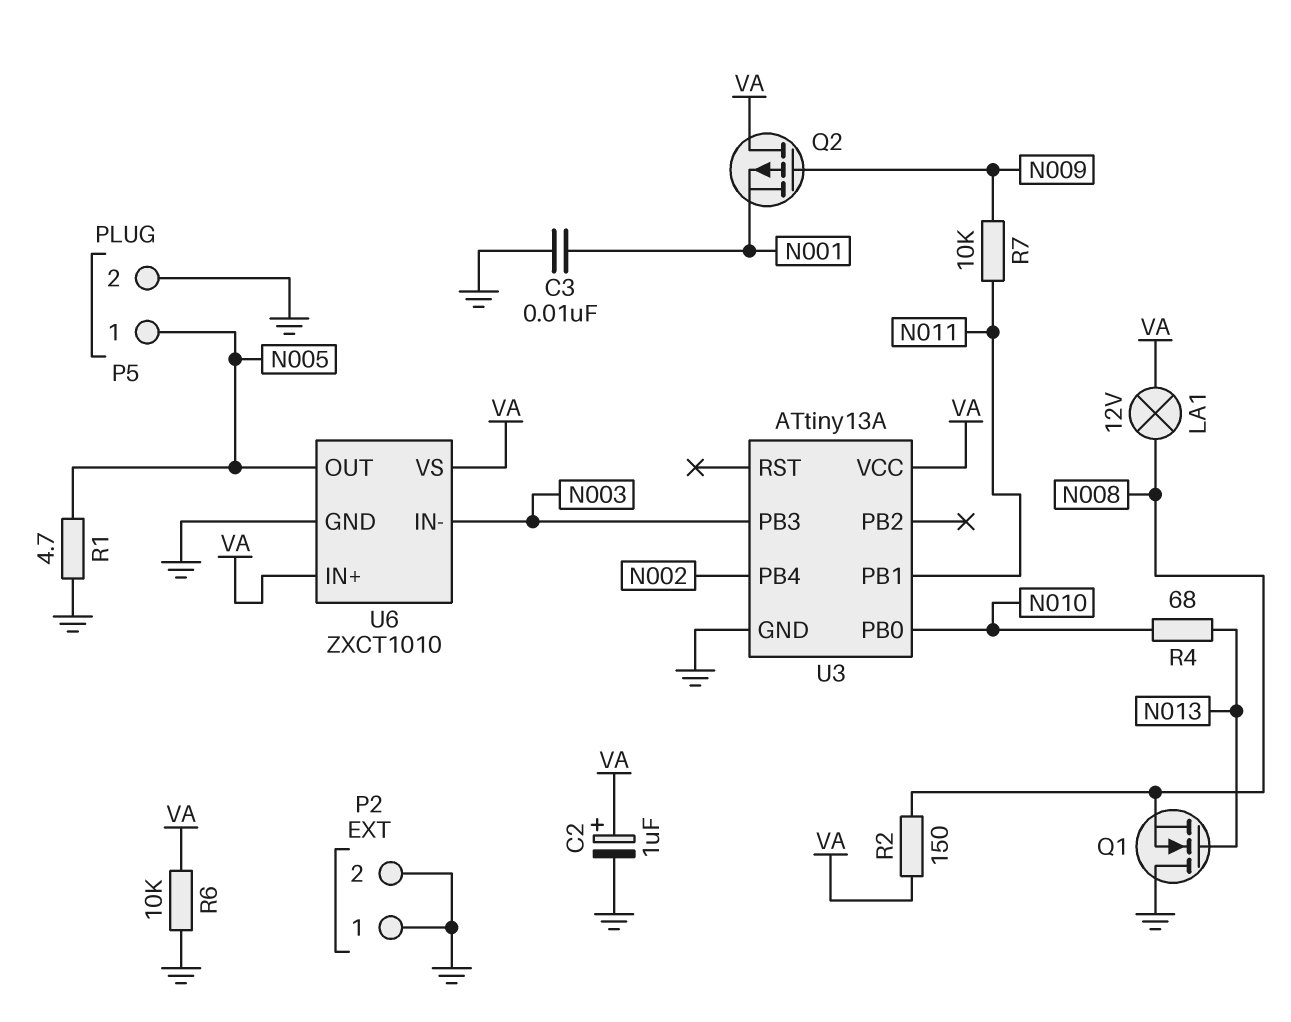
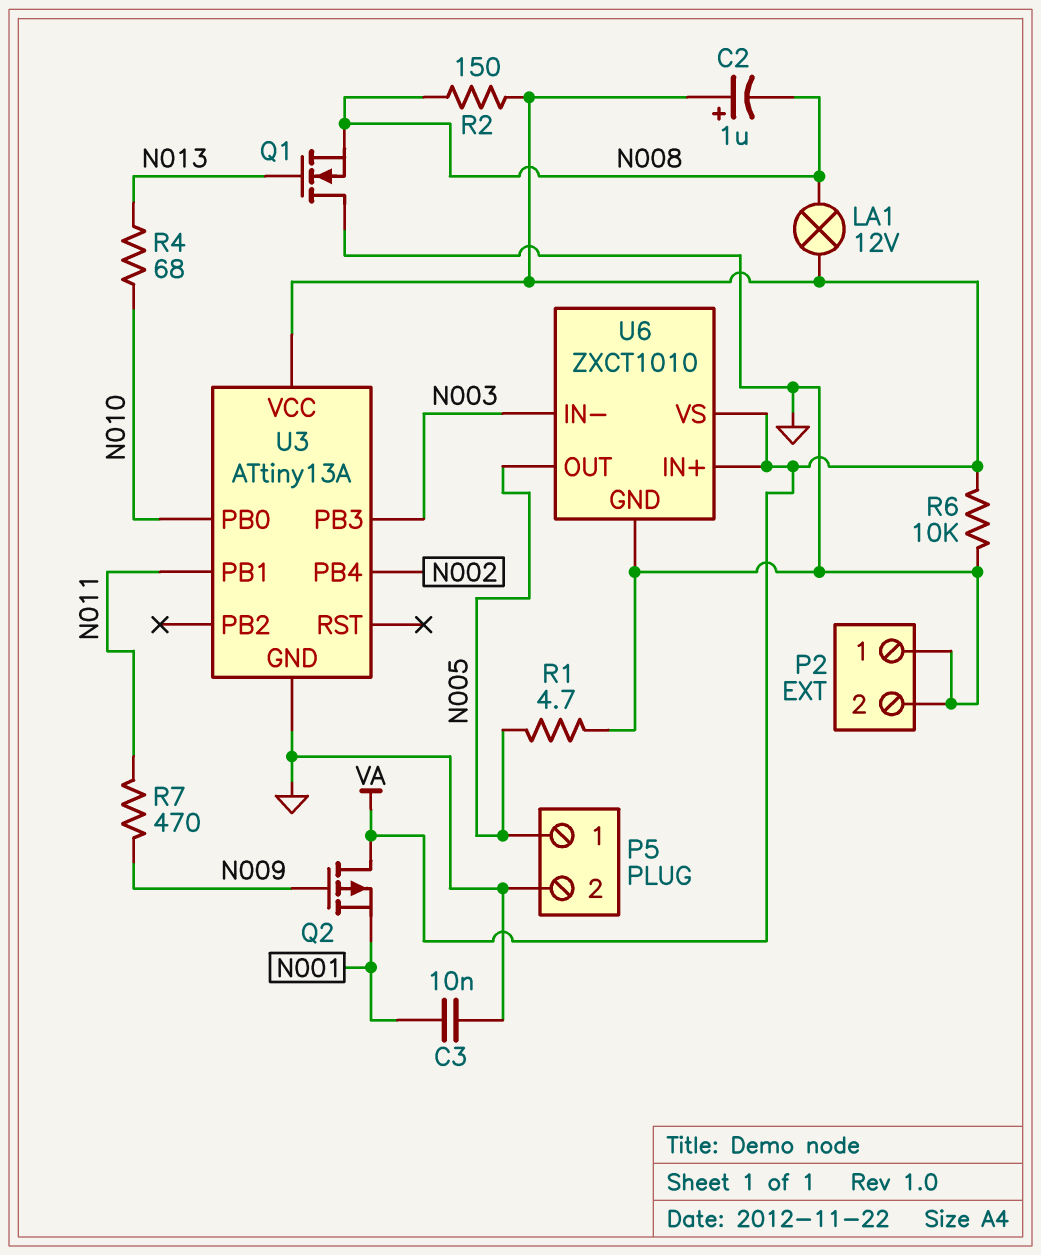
C2: 1uF (plus VA, minus GND) -> 1uF (plus VA, minus N008)
R7: 10k (N009, N011) -> 470 (N009, N011)

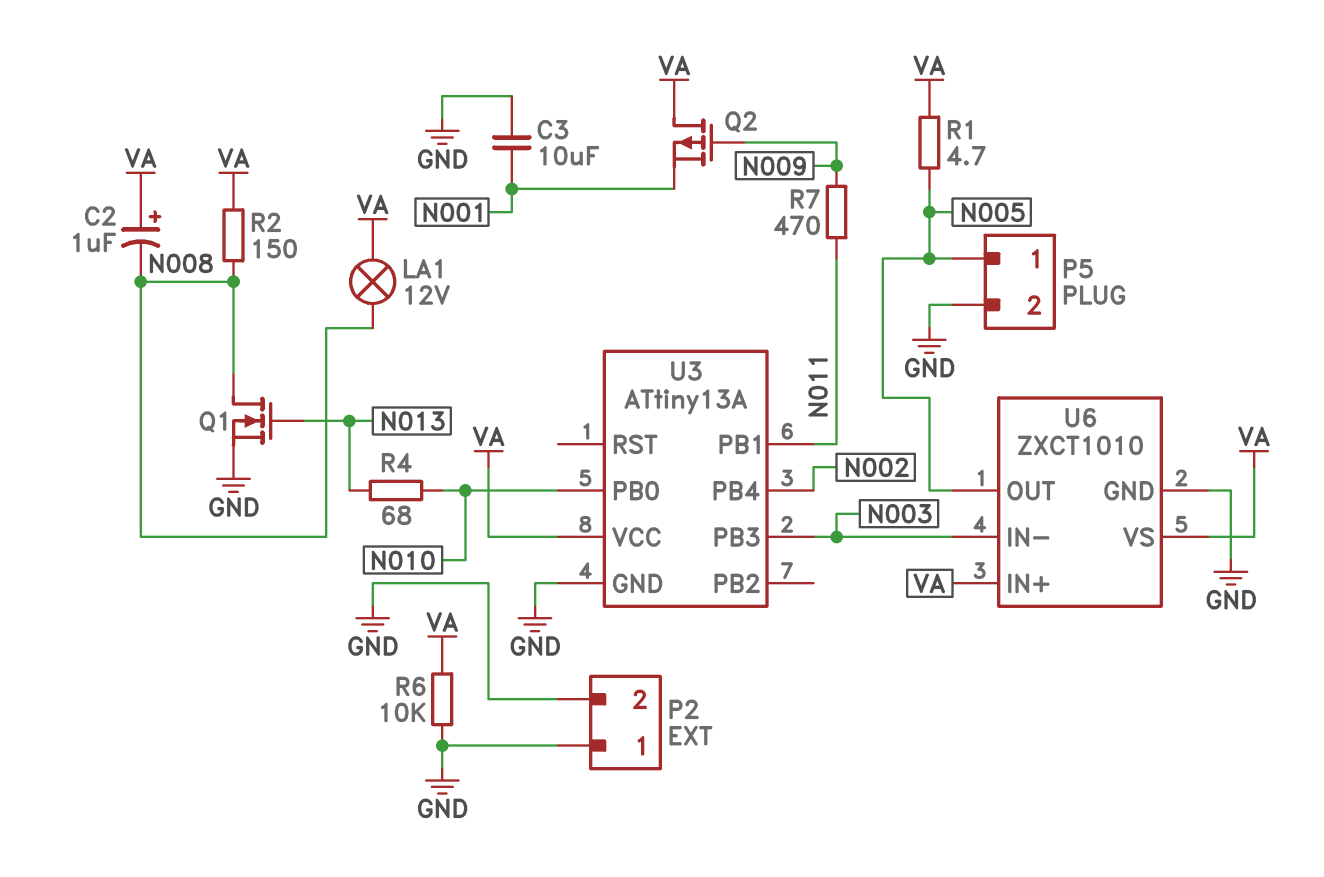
C3: 10nF (GND, N001) -> 10uF (GND, N001)
Q1: NMOS (G N013, D GND, S N008) -> NMOS (G N013, D N008, S GND)
R1: 4.7 (GND, N005) -> 4.7 (N005, VA)

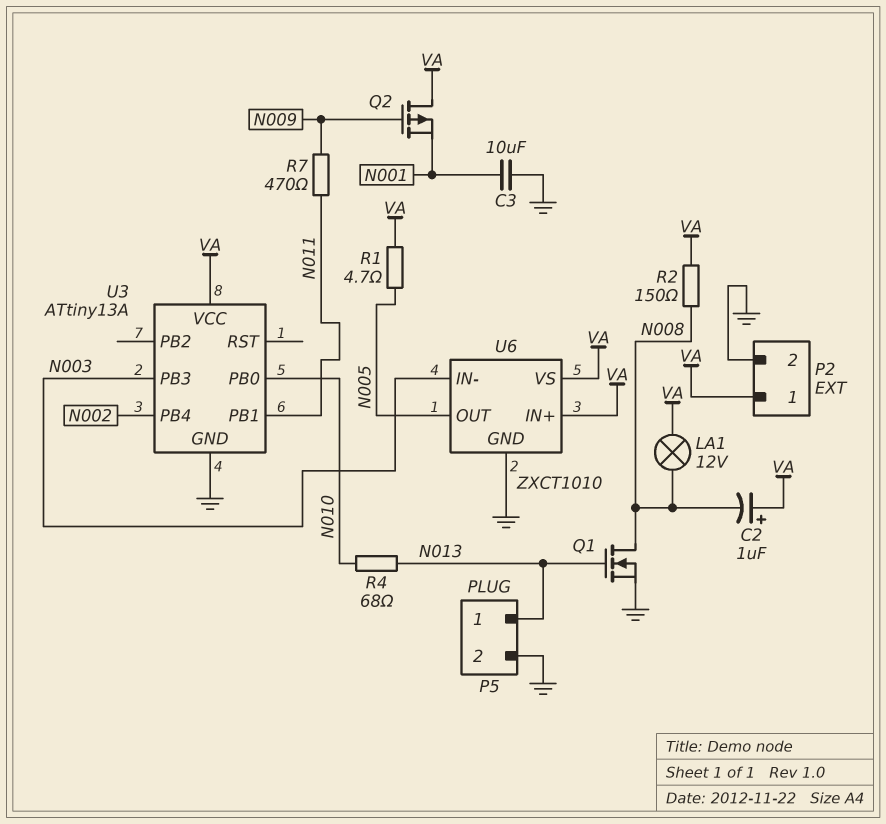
P2 pin 1: GND -> VA
P5 pin 1: N005 -> N013
R6: 10k (GND, VA) -> none

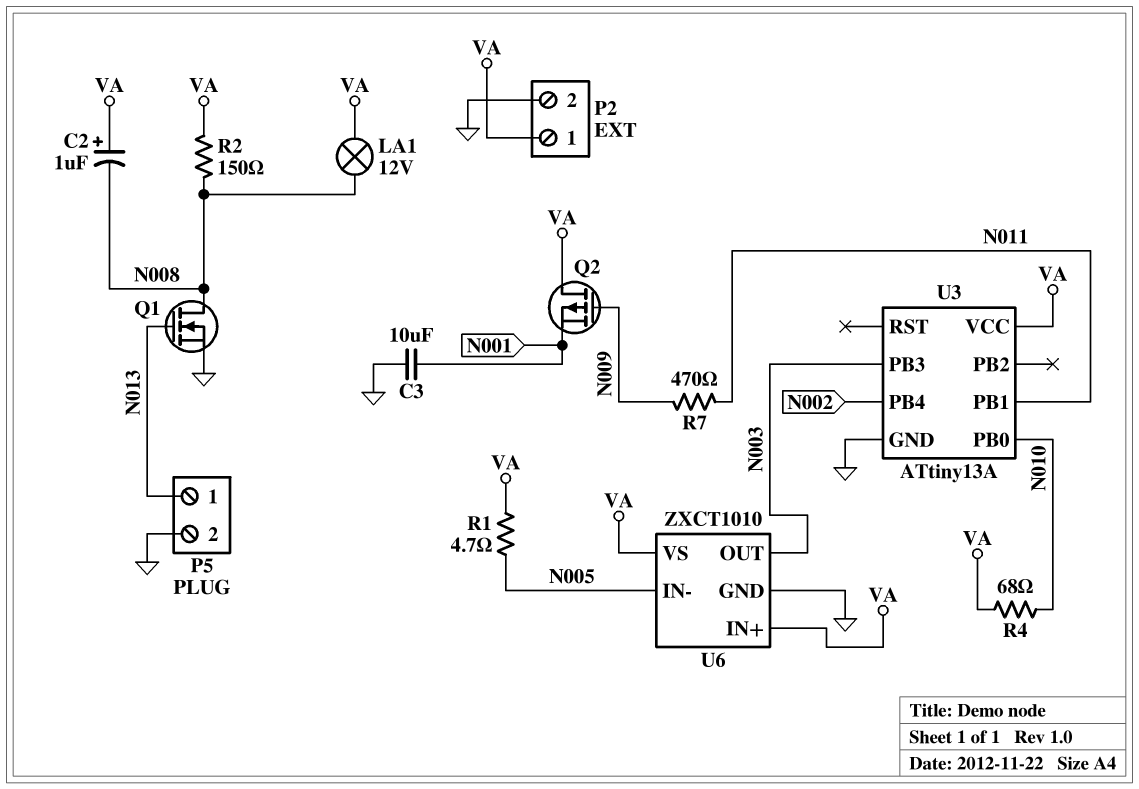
R4: 68 (N010, N013) -> 68 (N010, VA)
U6 pin IN-: N003 -> N005
U6 pin OUT: N005 -> N003

